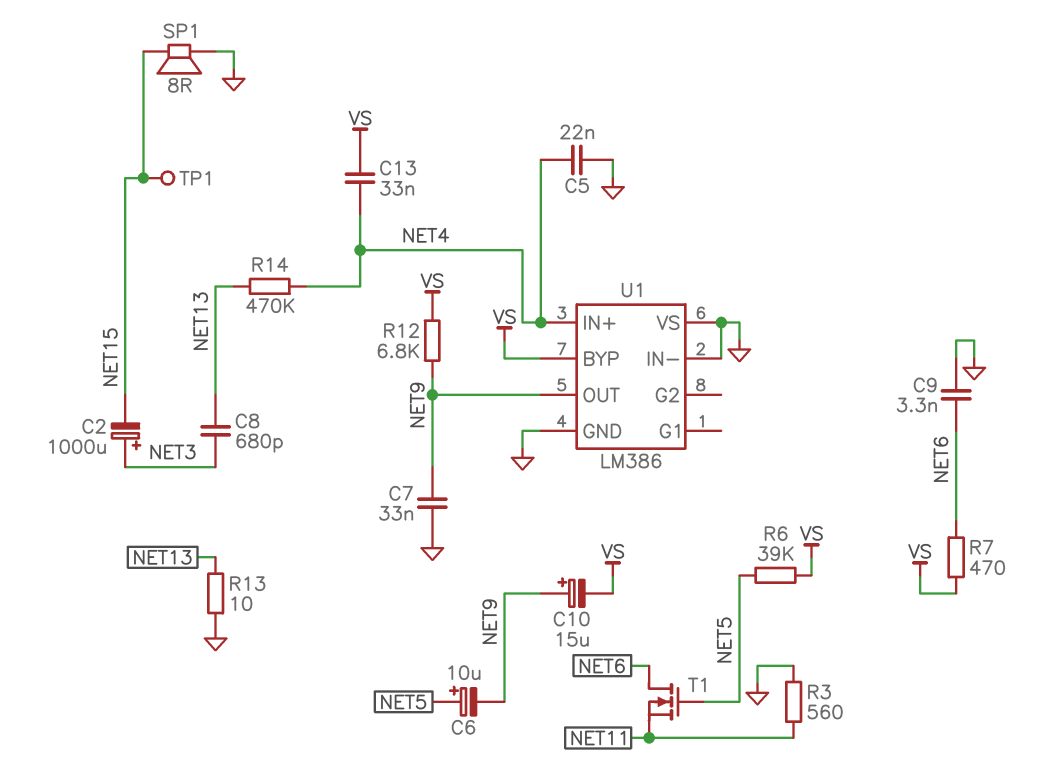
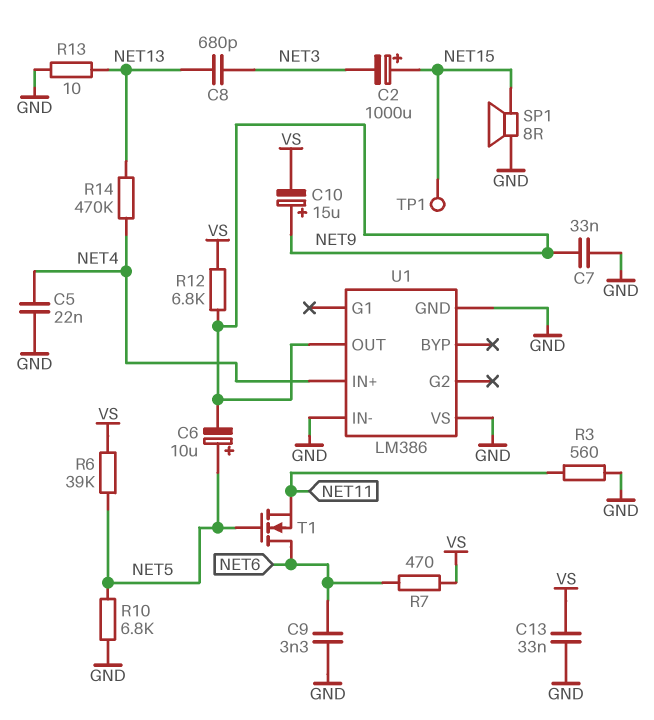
C2: 1000uF (plus NET3, minus NET15) -> 1000uF (plus NET15, minus NET3)
C13: 33nF (NET4, VS) -> 33nF (GND, VS)
R10: none -> 6.8k (GND, NET5)
U1 pin BYP: VS -> none

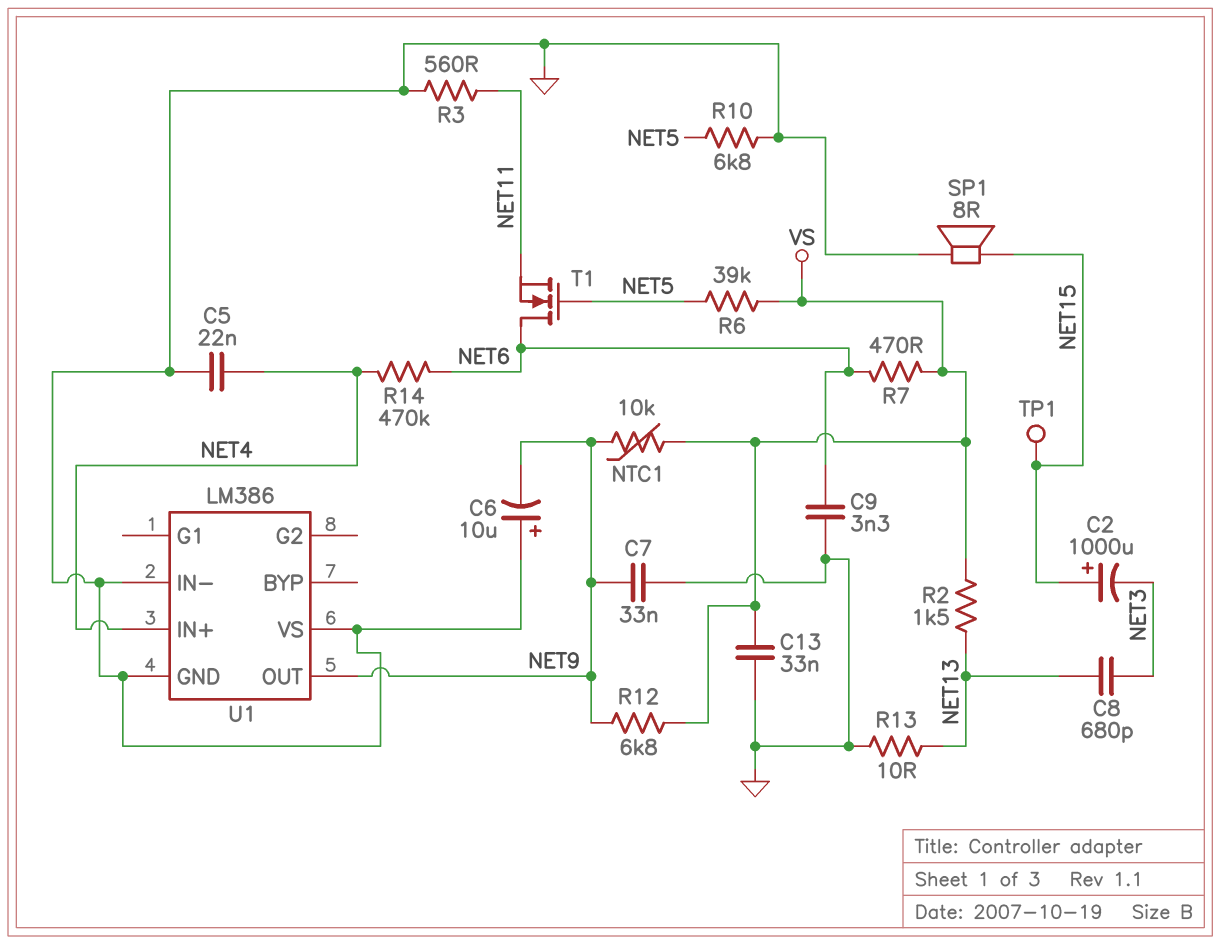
C6: 10uF (plus NET5, minus NET9) -> 10uF (plus GND, minus NET9)
C10: 15uF (plus NET9, minus VS) -> none
NTC1: none -> 10k (NET9, VS)
R2: none -> 1.5k (NET13, VS)
R14: 470k (NET4, NET13) -> 470k (NET4, NET6)

